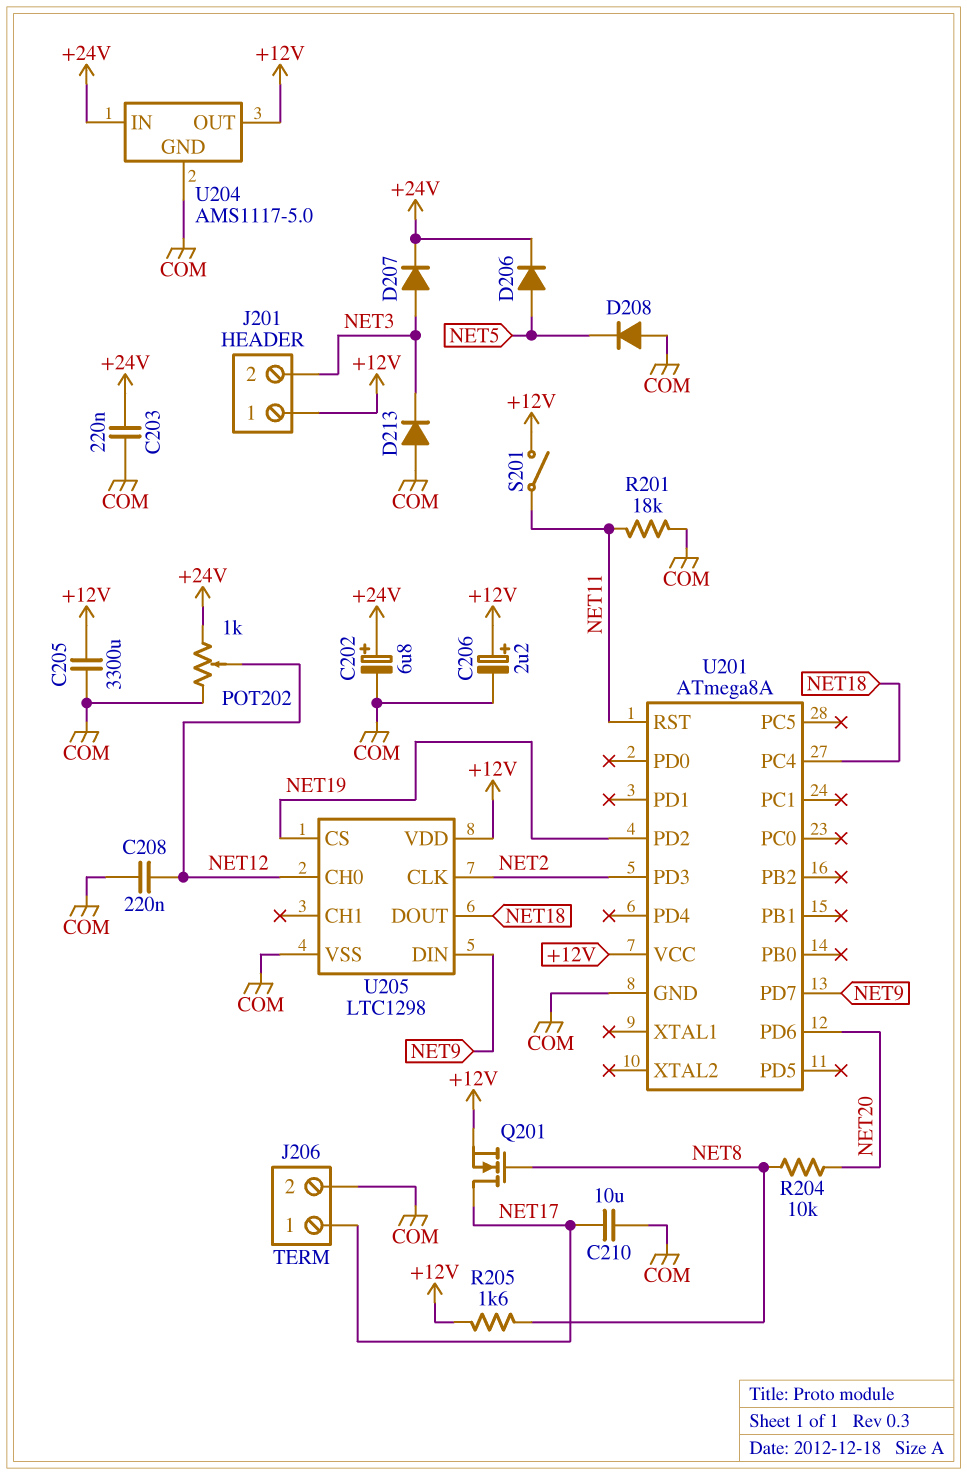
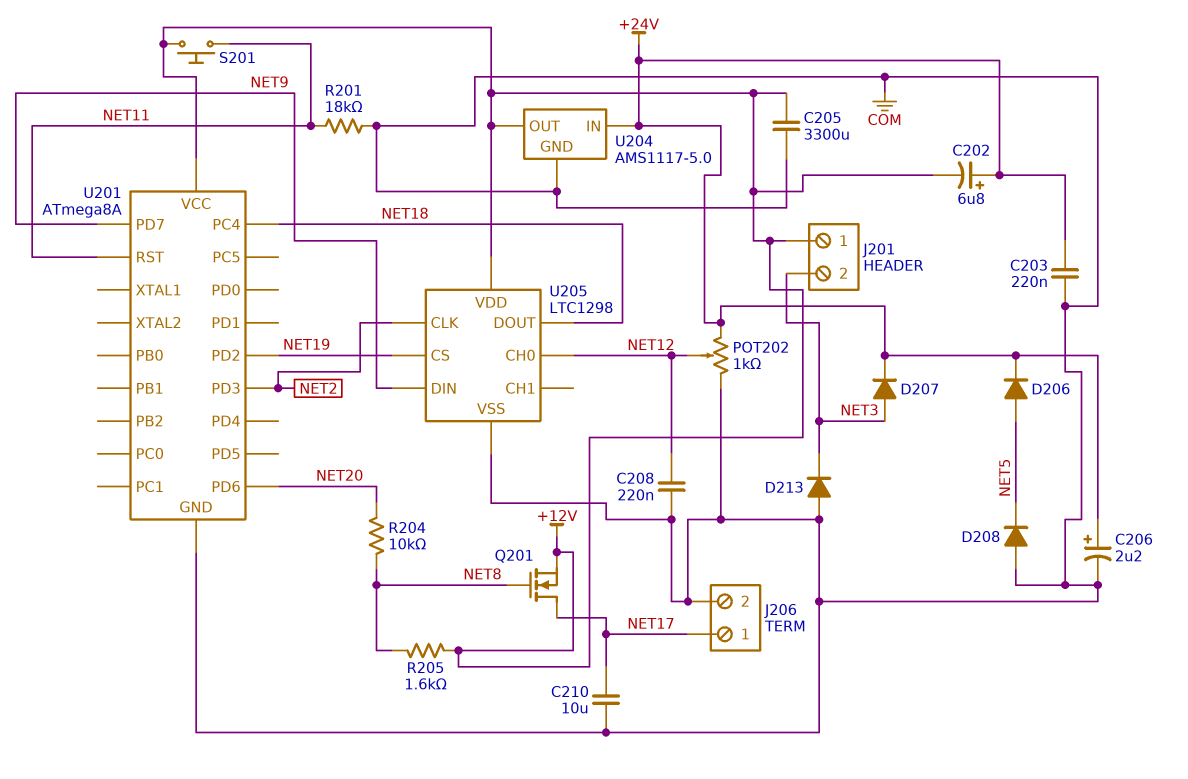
C202: 6.8uF (plus +24V, minus COM) -> 6.8uF (plus +24V, minus +12V)
C206: 2.2uF (plus +12V, minus COM) -> 2.2uF (plus +24V, minus COM)
S201: switch (+12V, NET11) -> button (+12V, NET11)

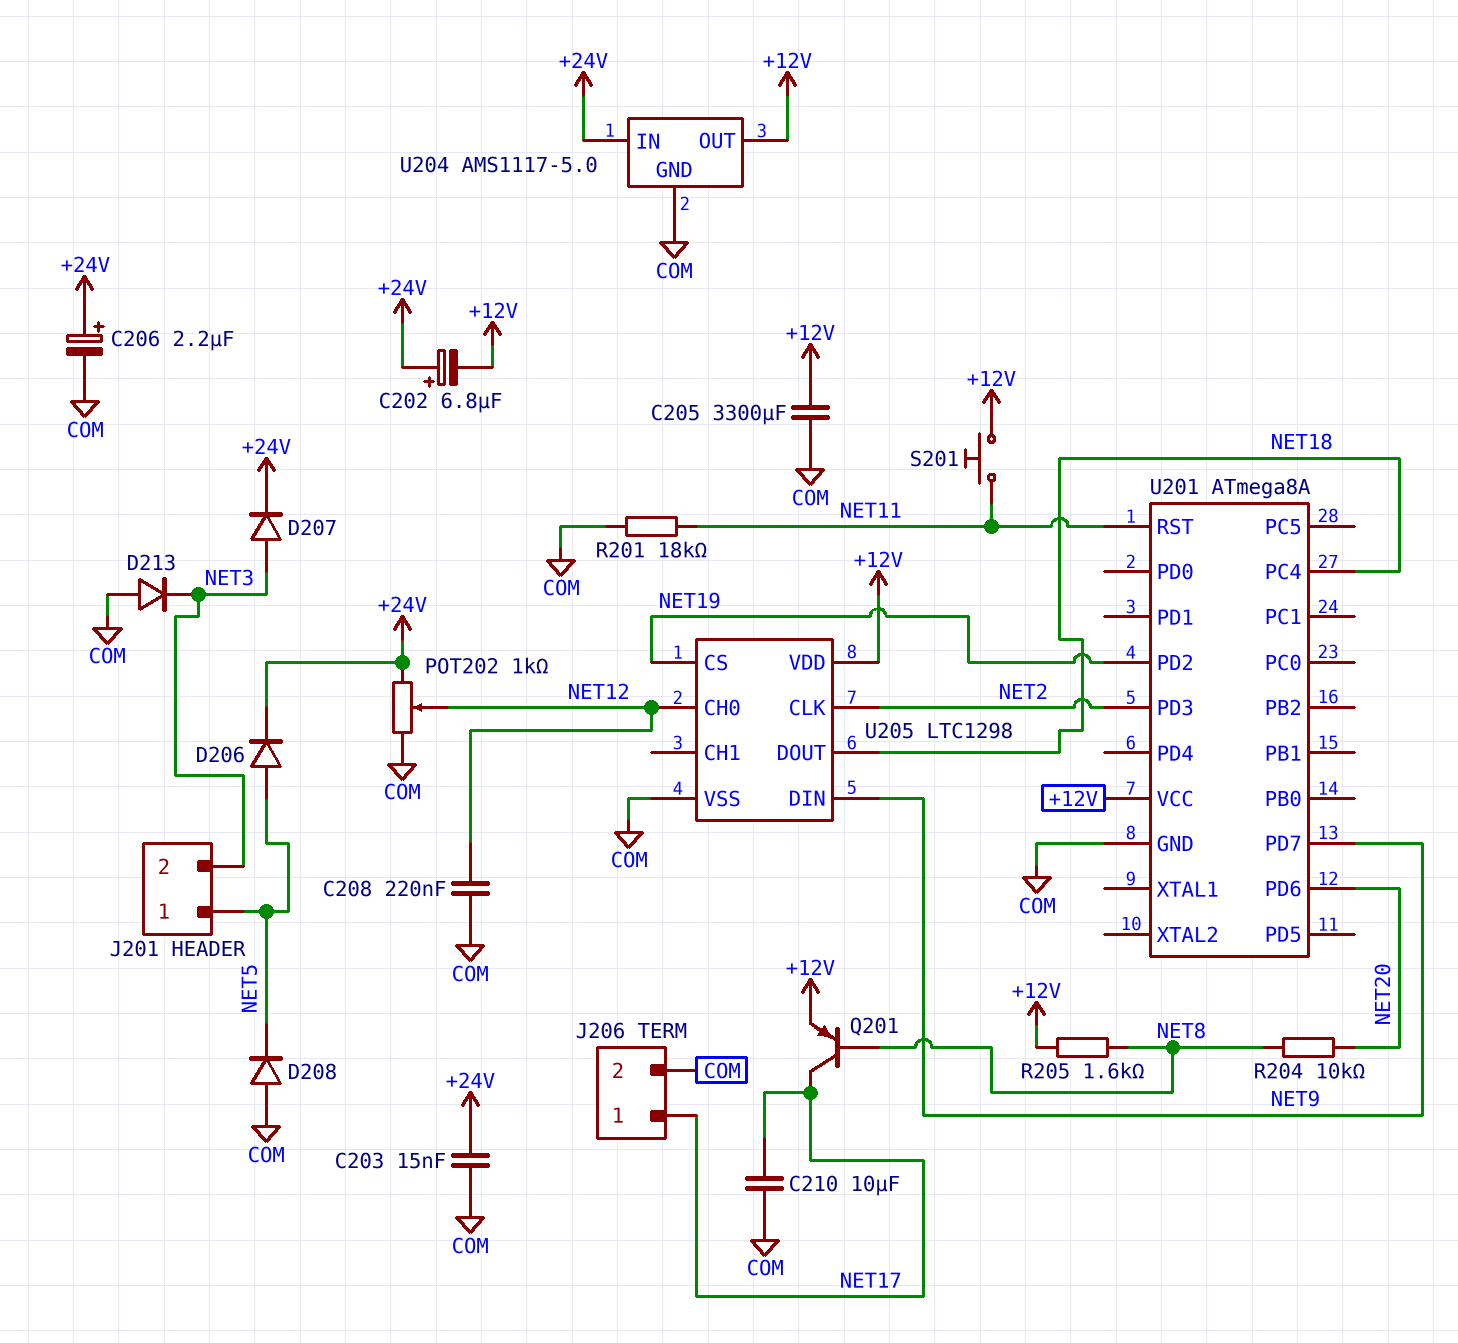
C203: 220nF (+24V, COM) -> 15nF (+24V, COM)
J201 pin 1: +12V -> NET5
Q201: NMOS (G NET8, D NET17, S +12V) -> PNP (B NET8, C NET17, E +12V)

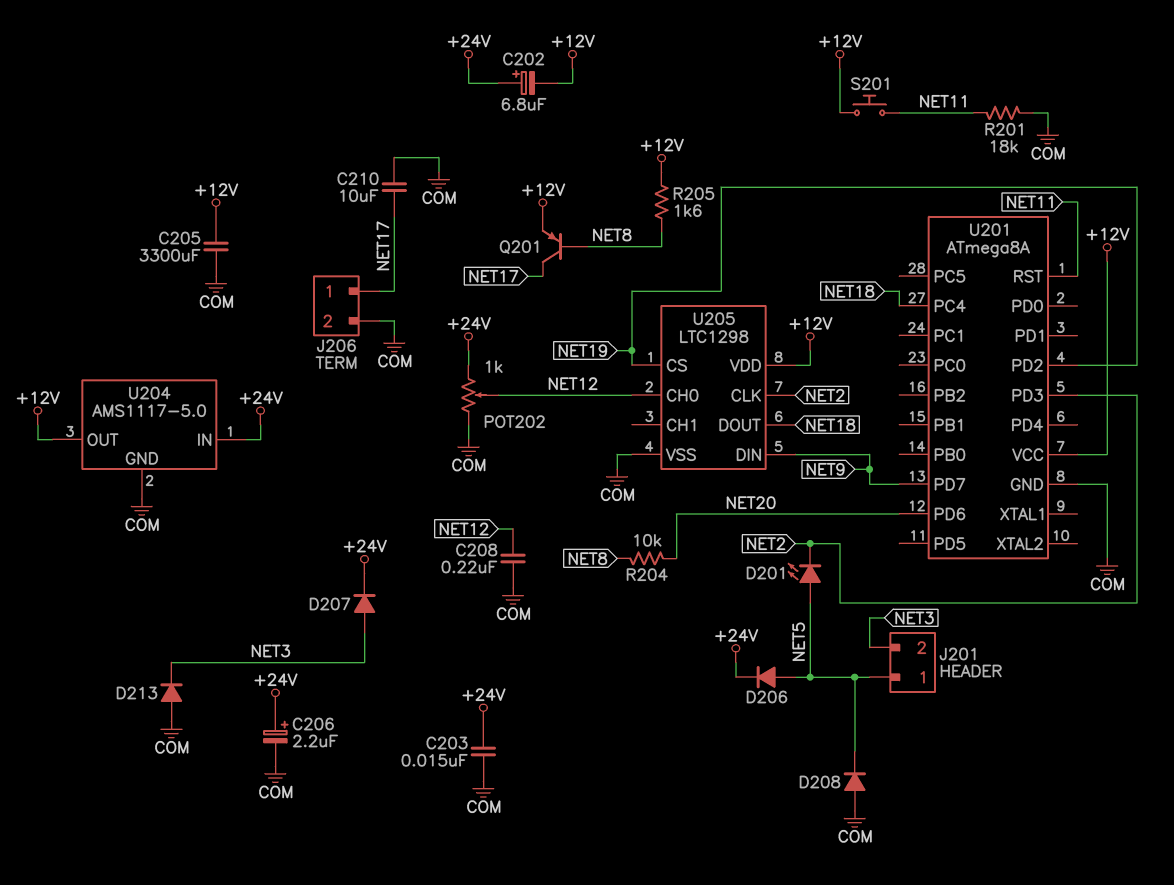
D201: none -> LED (A NET5, K NET2)

